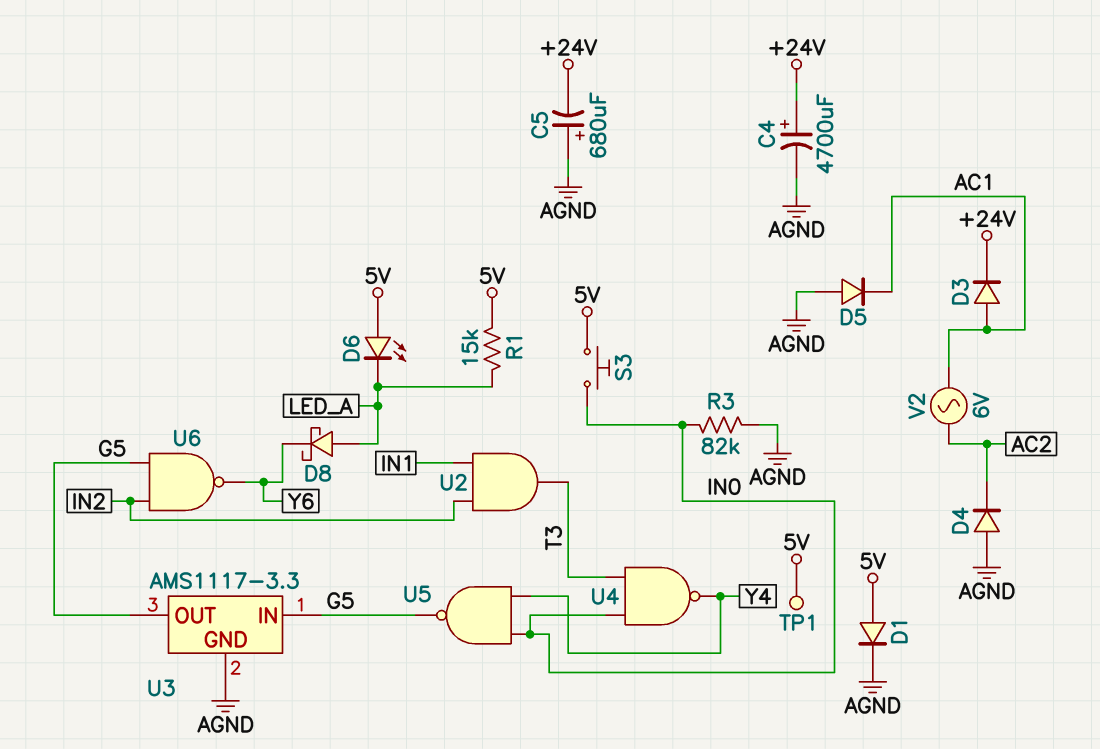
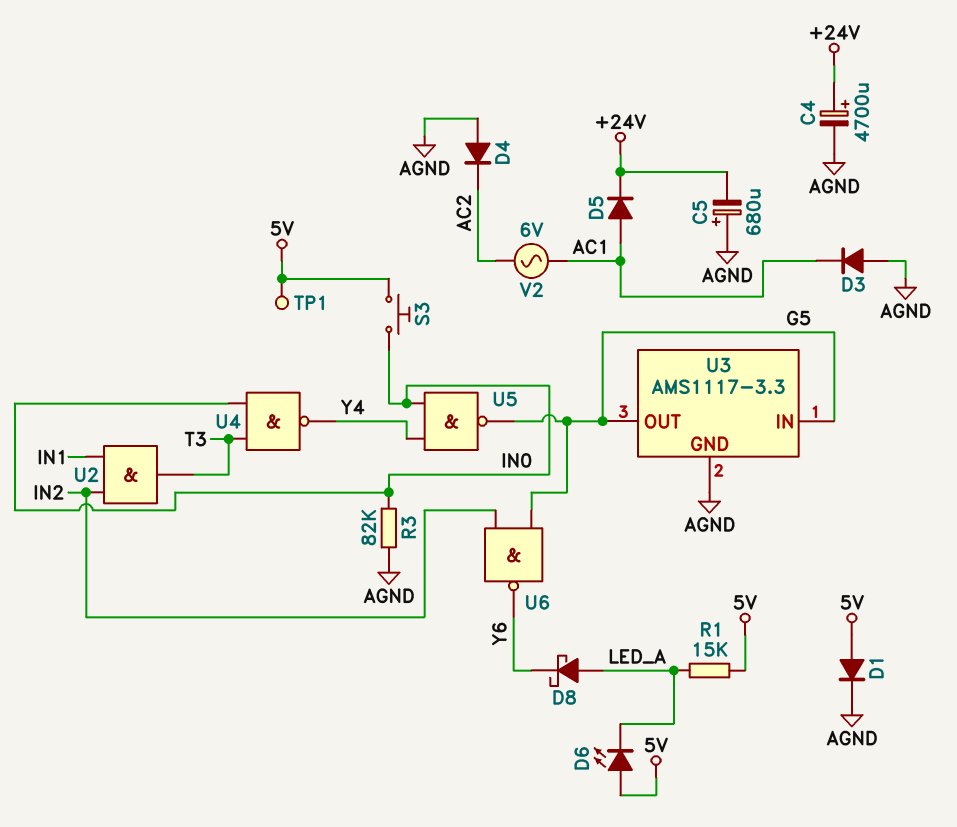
D3: diode (A AC1, K +24V) -> diode (A AGND, K AC1)
D5: diode (A AGND, K AC1) -> diode (A AC1, K +24V)

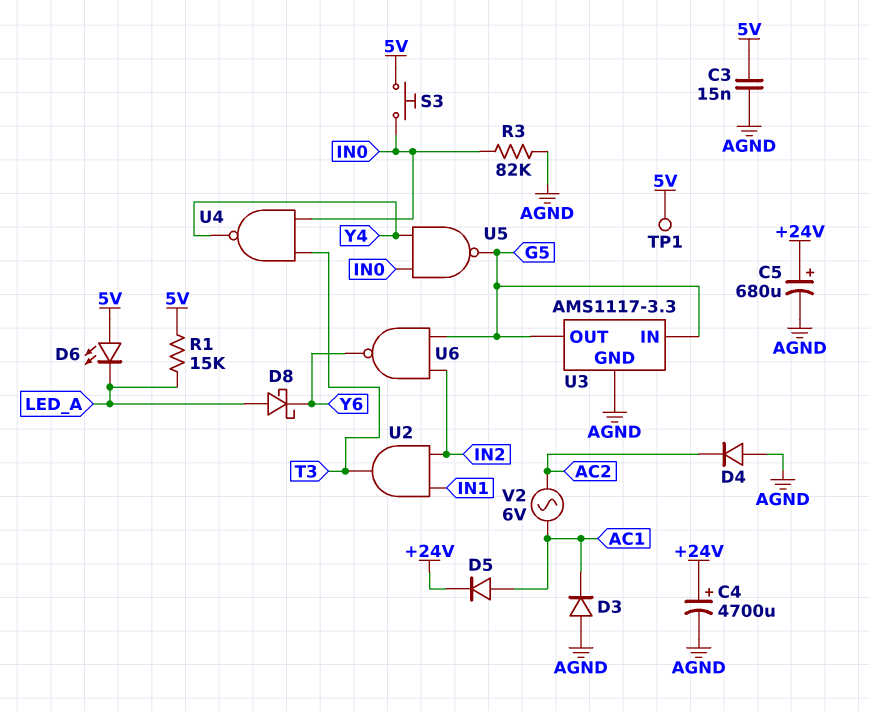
C3: none -> 15nF (5V, AGND)
C5: 680uF (plus AGND, minus +24V) -> 680uF (plus +24V, minus AGND)
D1: diode (A 5V, K AGND) -> none

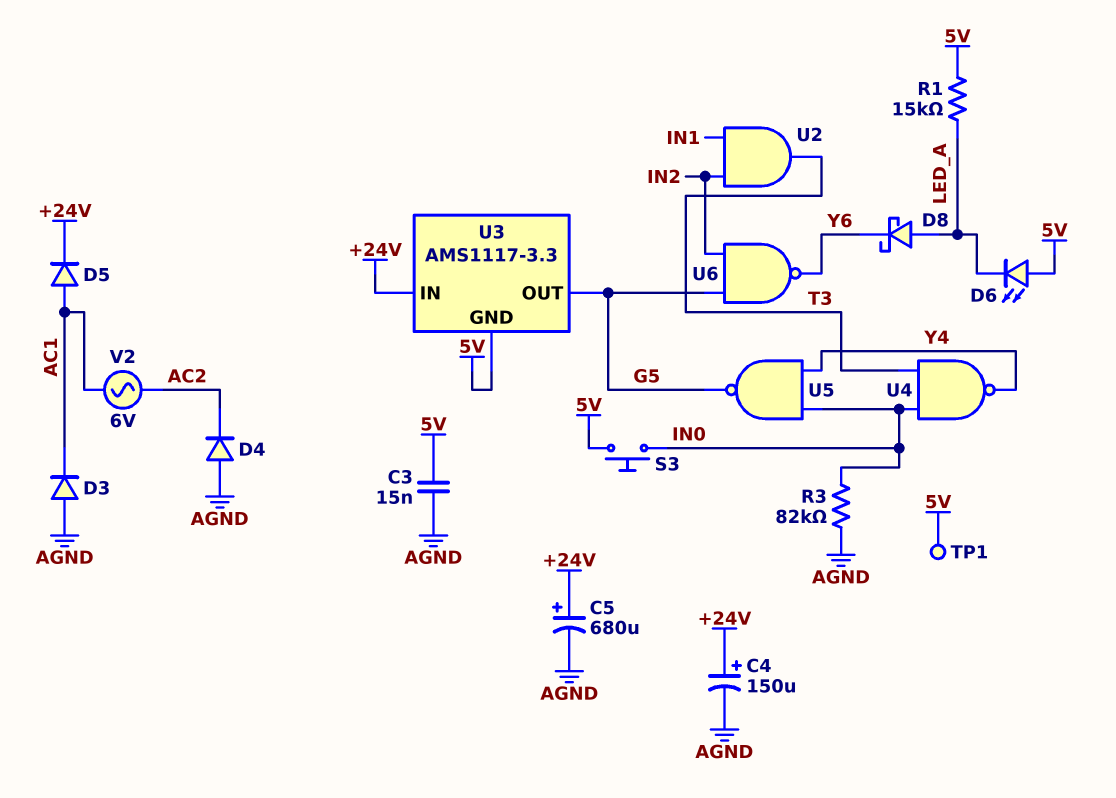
C4: 4700uF (plus +24V, minus AGND) -> 150uF (plus +24V, minus AGND)
U3 pin GND: AGND -> 5V
U3 pin IN: G5 -> +24V

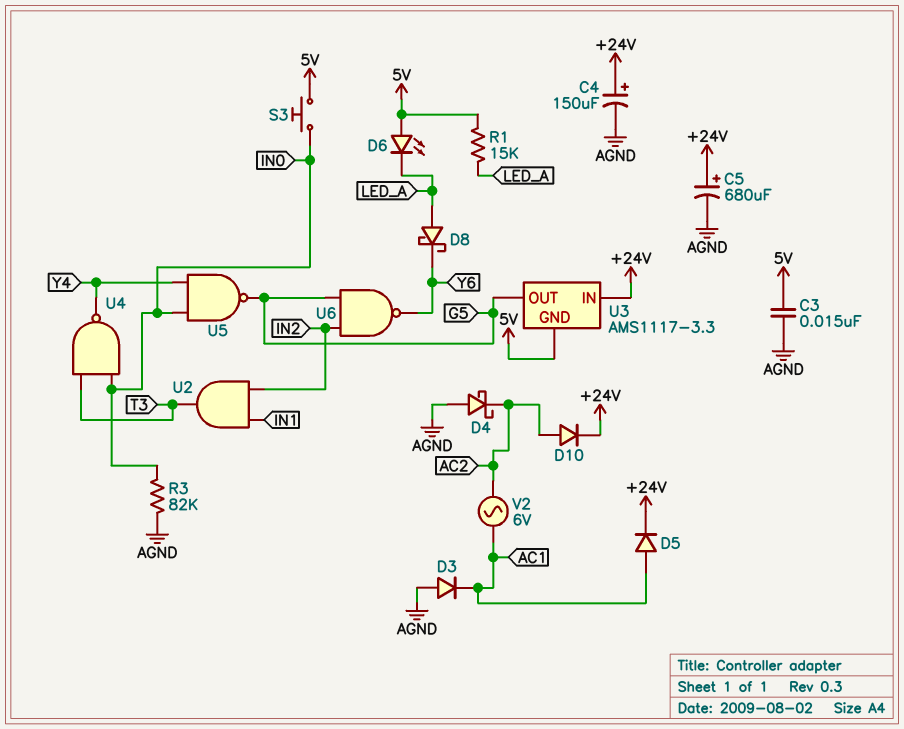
D4: diode (A AGND, K AC2) -> schottky (A AGND, K AC2)
D10: none -> diode (A AC2, K +24V)
TP1: test point (5V) -> none

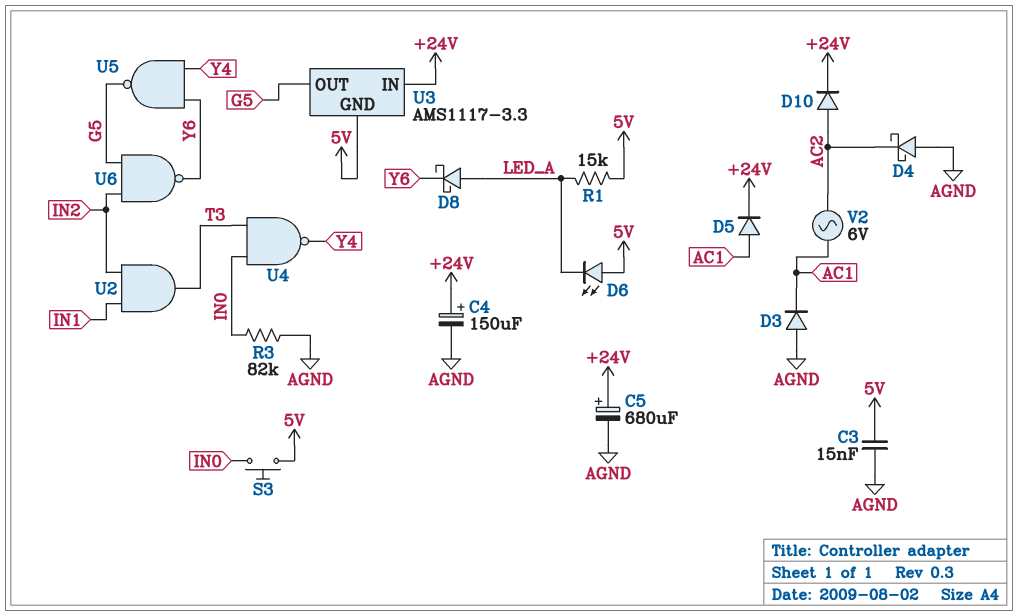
U5: NAND (in IN0, in Y4, out G5) -> NAND (in Y4, in Y6, out G5)

